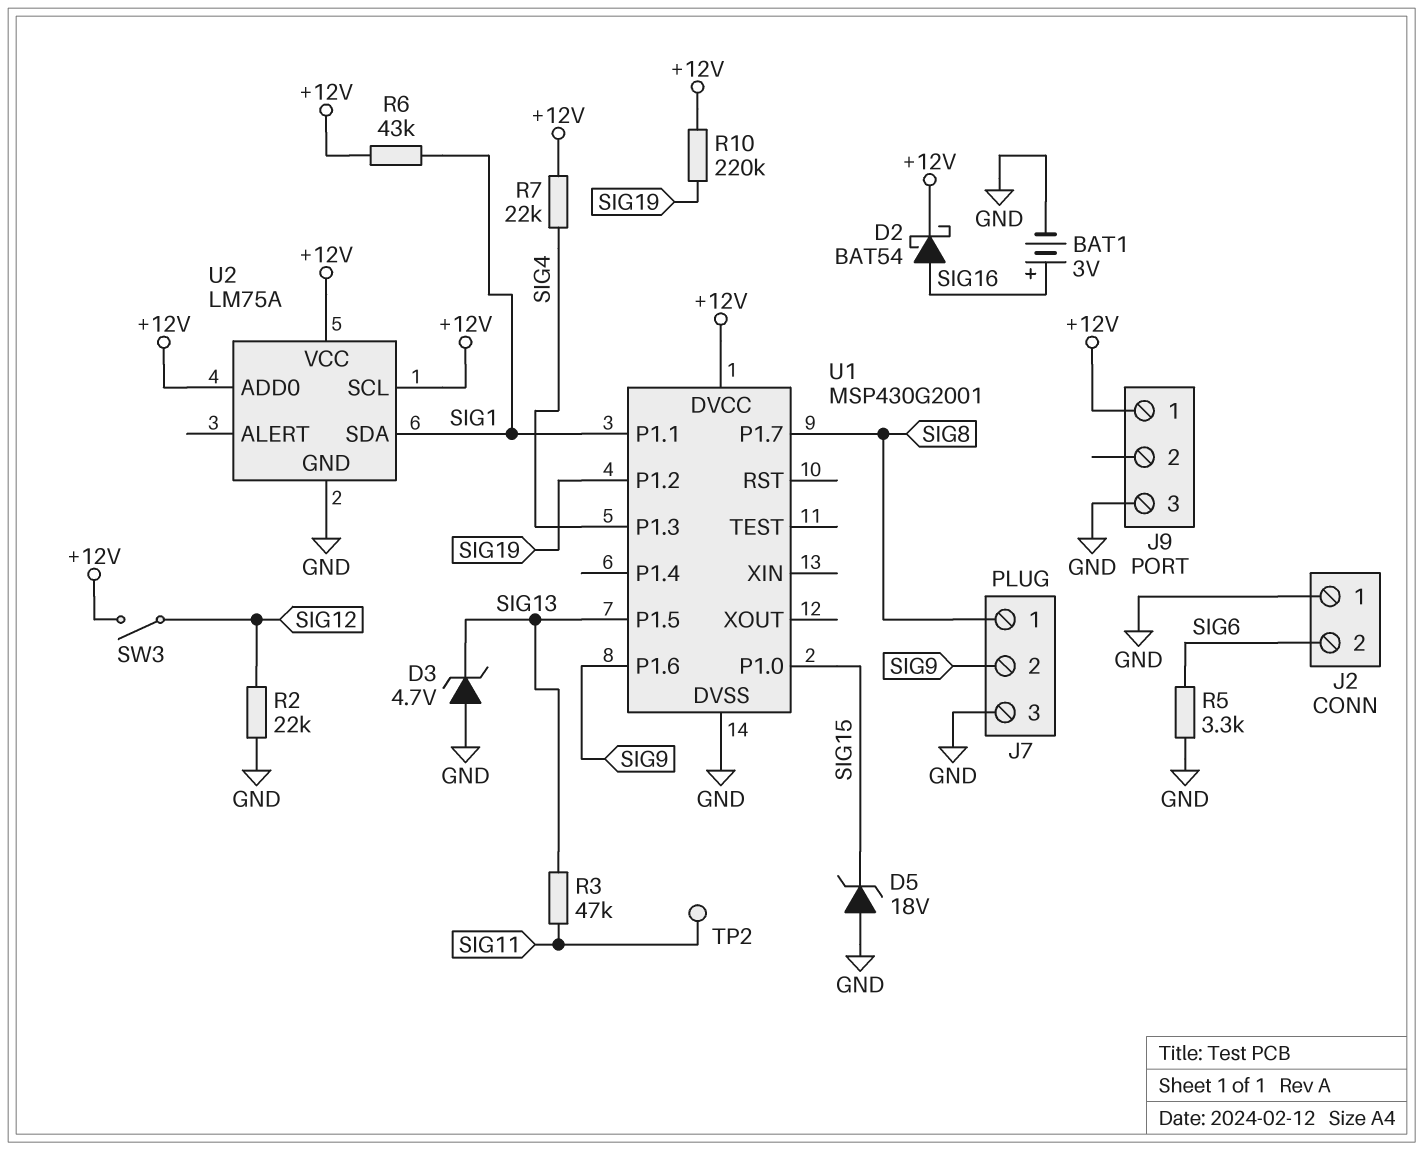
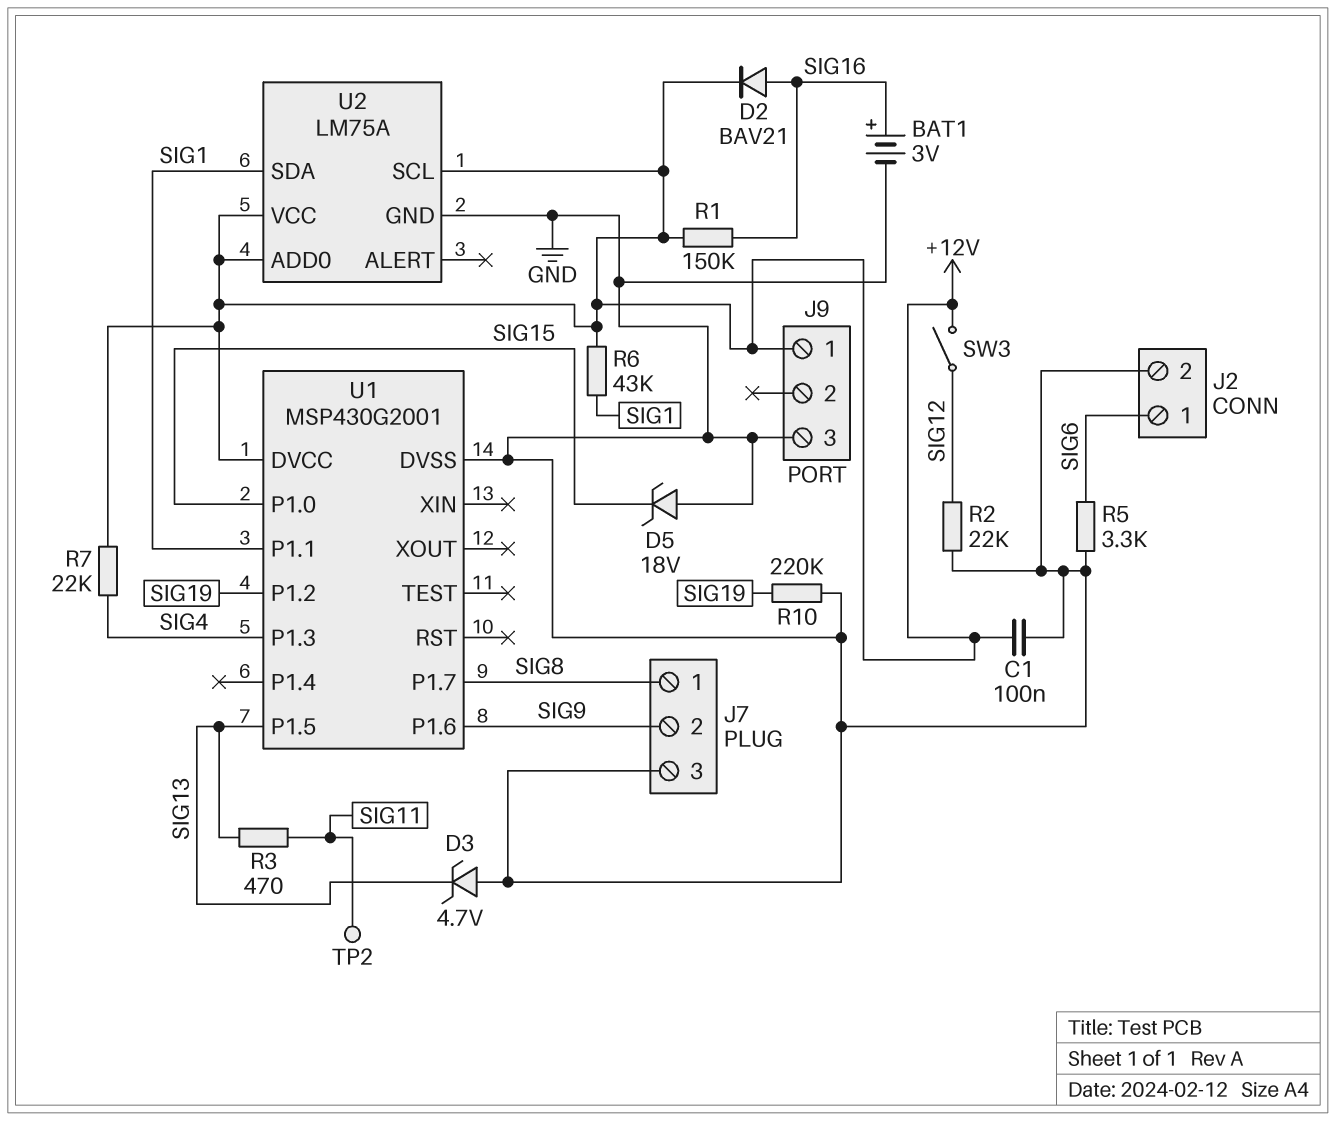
C1: none -> 100nF (+12V, GND)
D2: schottky BAT54 (A SIG16, K +12V) -> diode BAV21 (A SIG16, K +12V)
J2 pin 1: GND -> SIG6
J2 pin 2: SIG6 -> GND
R1: none -> 150k (+12V, SIG16)
R3: 47k (SIG11, SIG13) -> 470 (SIG11, SIG13)
R10: 220k (+12V, SIG19) -> 220k (GND, SIG19)

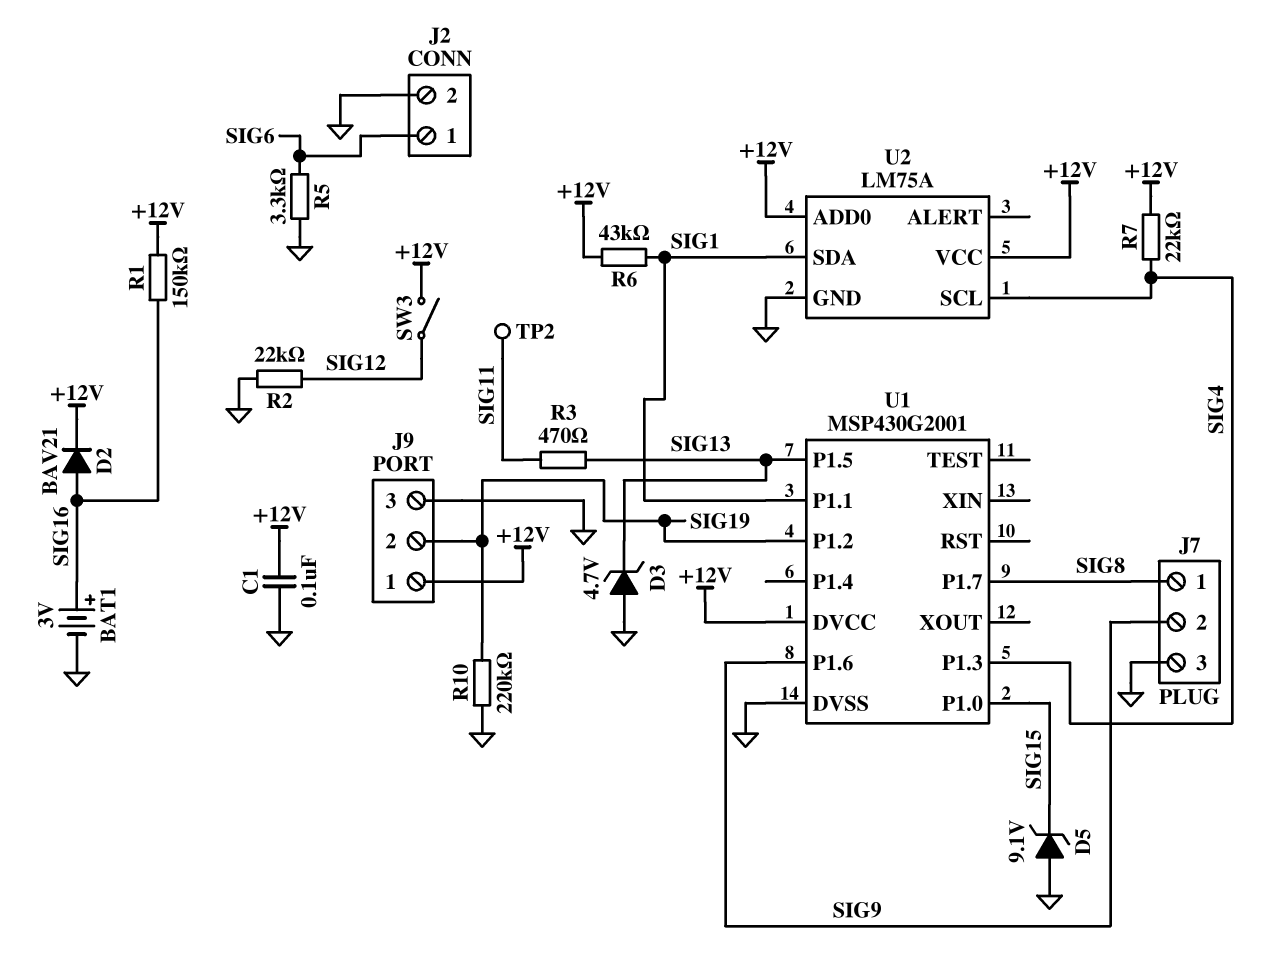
D5: zener 18V (A GND, K SIG15) -> zener 9.1V (A GND, K SIG15)
J9 pin 2: none -> SIG19
U2 pin SCL: +12V -> SIG4

